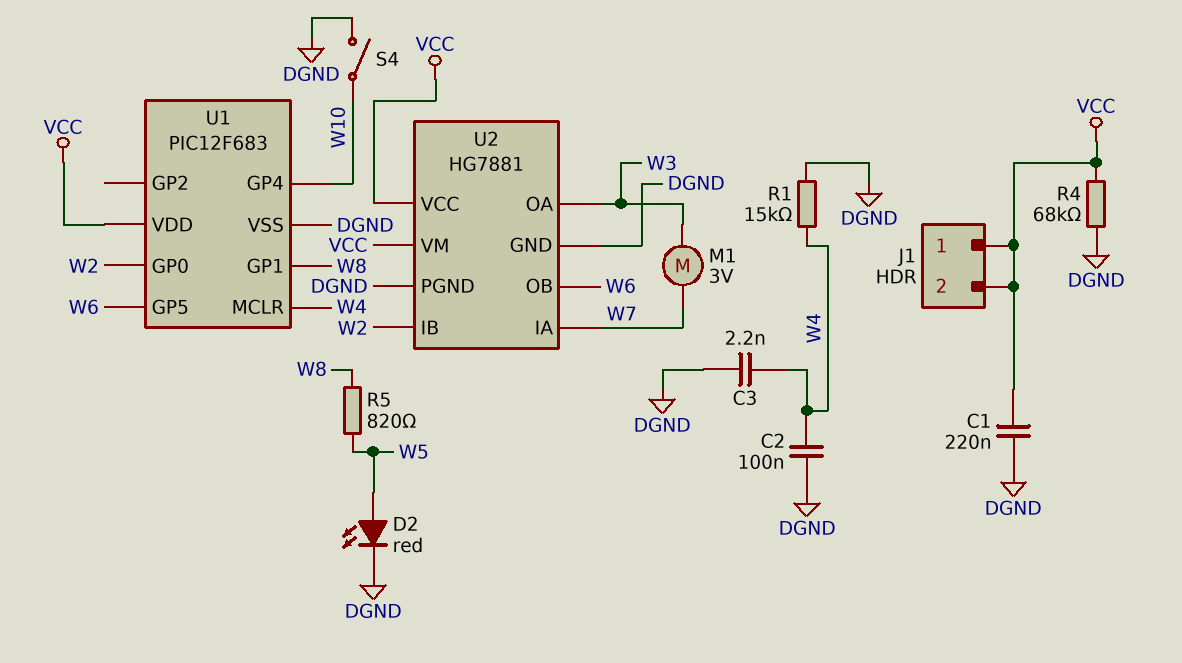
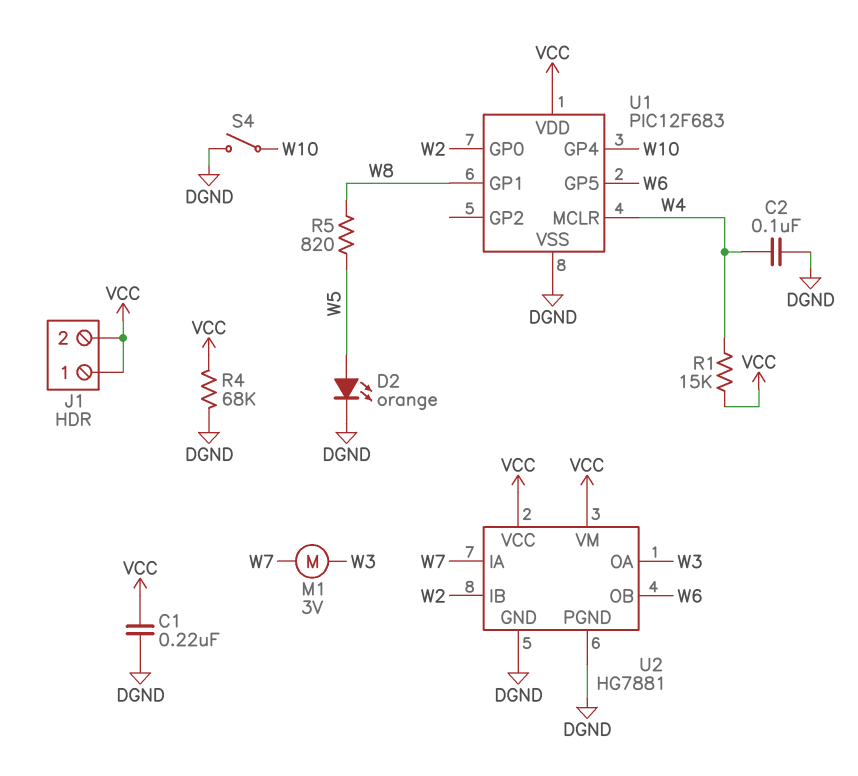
C3: 2.2nF (DGND, W4) -> none
D2: LED red (A W5, K DGND) -> LED orange (A W5, K DGND)
R1: 15k (DGND, W4) -> 15k (VCC, W4)

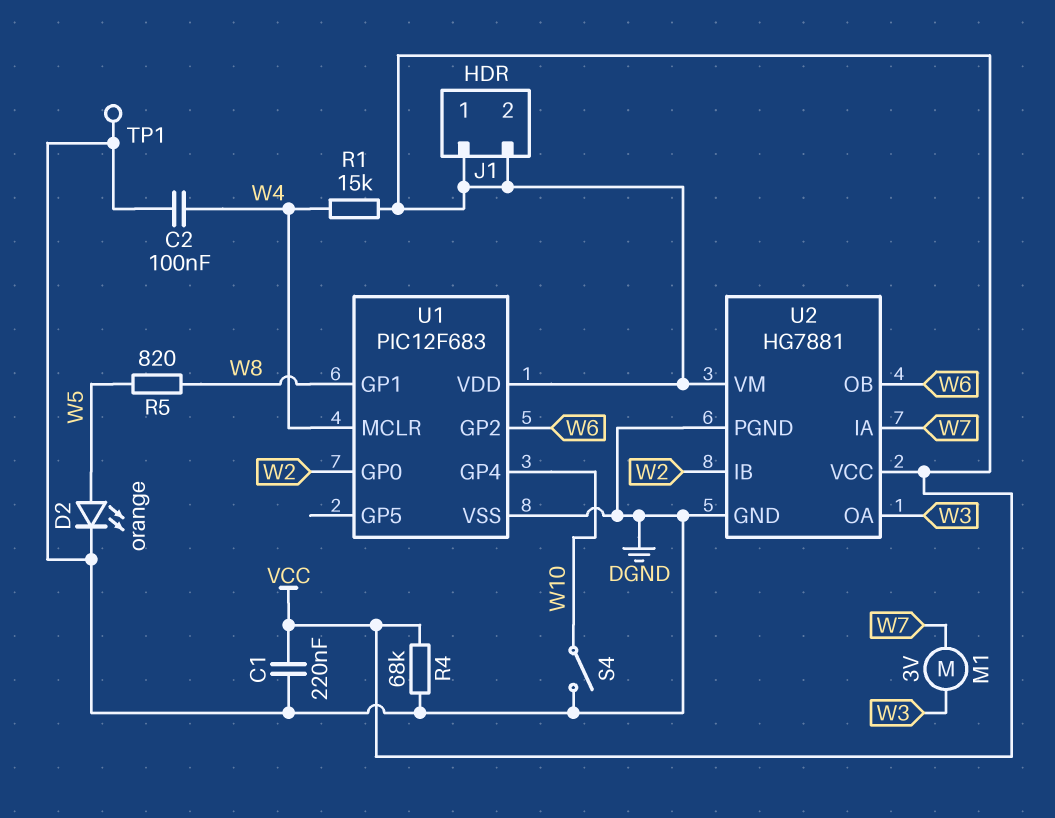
TP1: none -> test point (DGND)
U1 pin GP2: none -> W6
U1 pin GP5: W6 -> none

